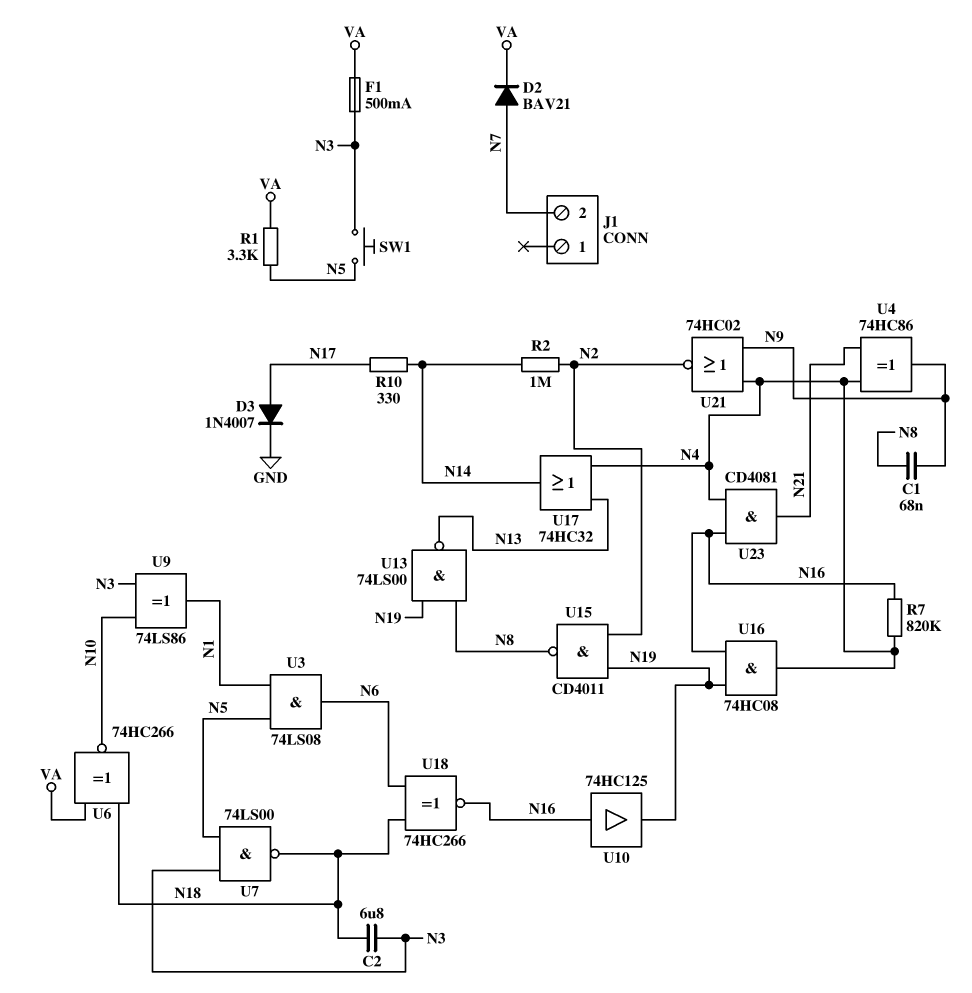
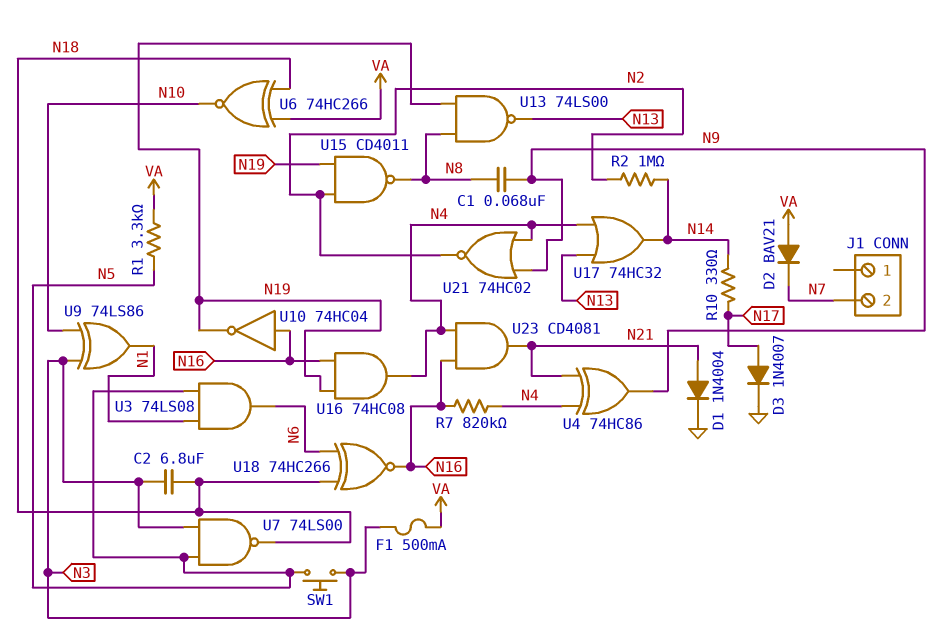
D1: none -> diode 1N4004 (A N21, K GND)
D2: diode BAV21 (A N7, K VA) -> diode BAV21 (A VA, K N7)
U10: buffer 74HC125 (in N16, out N19) -> NOT 74HC04 (in N16, out N19)

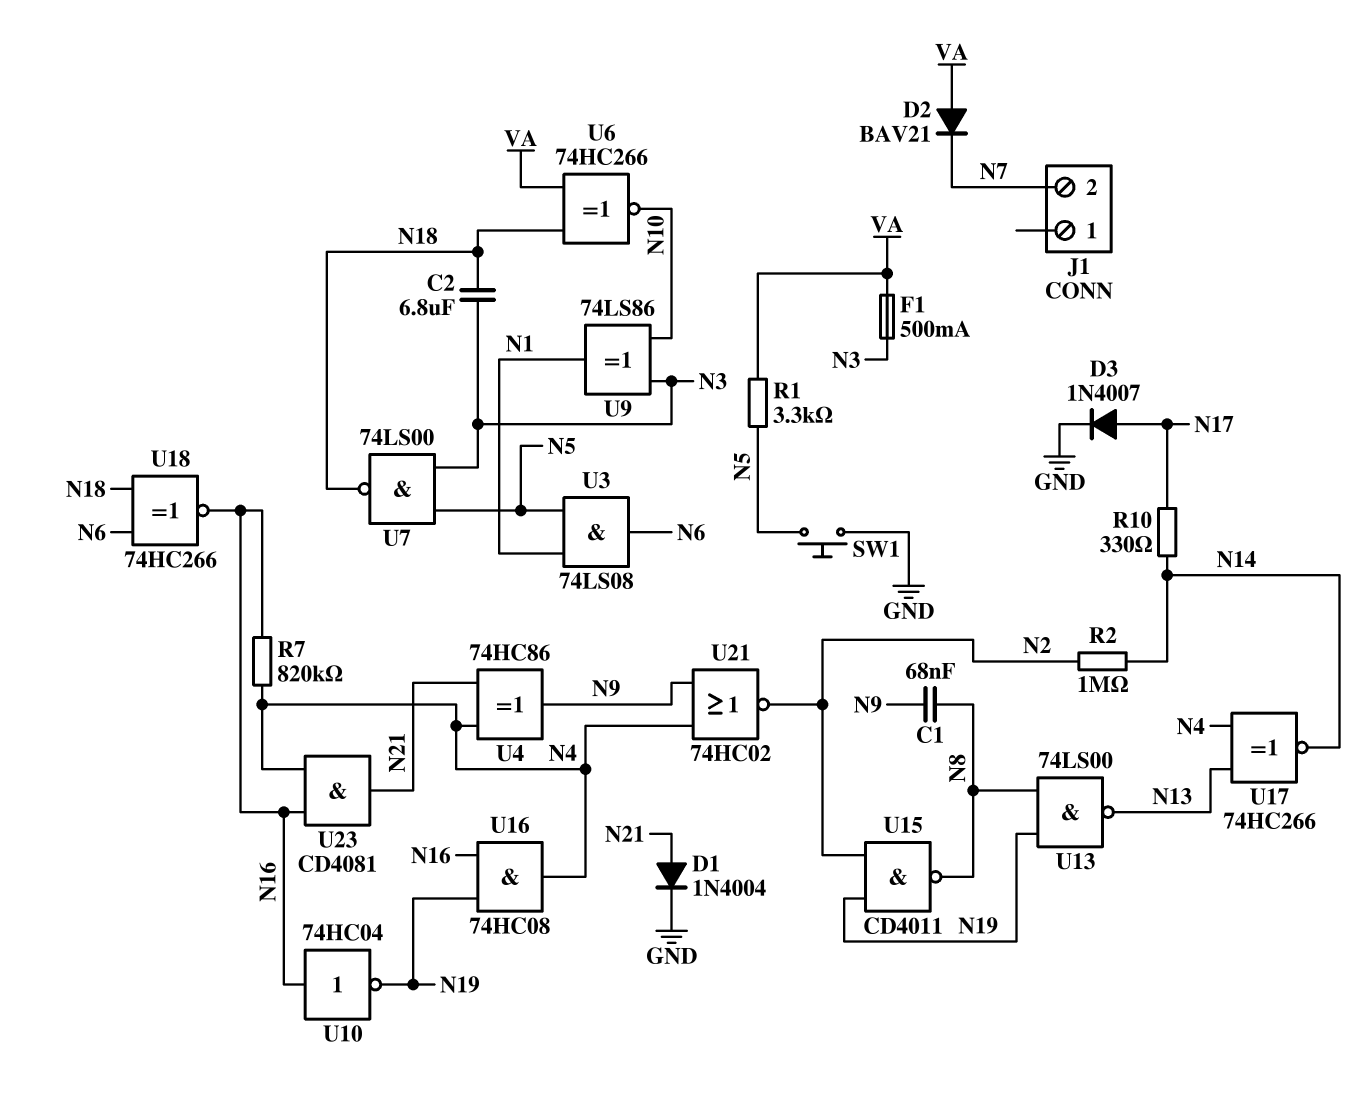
SW1: button (N3, N5) -> button (GND, N5)
U17: OR 74HC32 (in N4, in N13, out N14) -> XNOR 74HC266 (in N4, in N13, out N14)

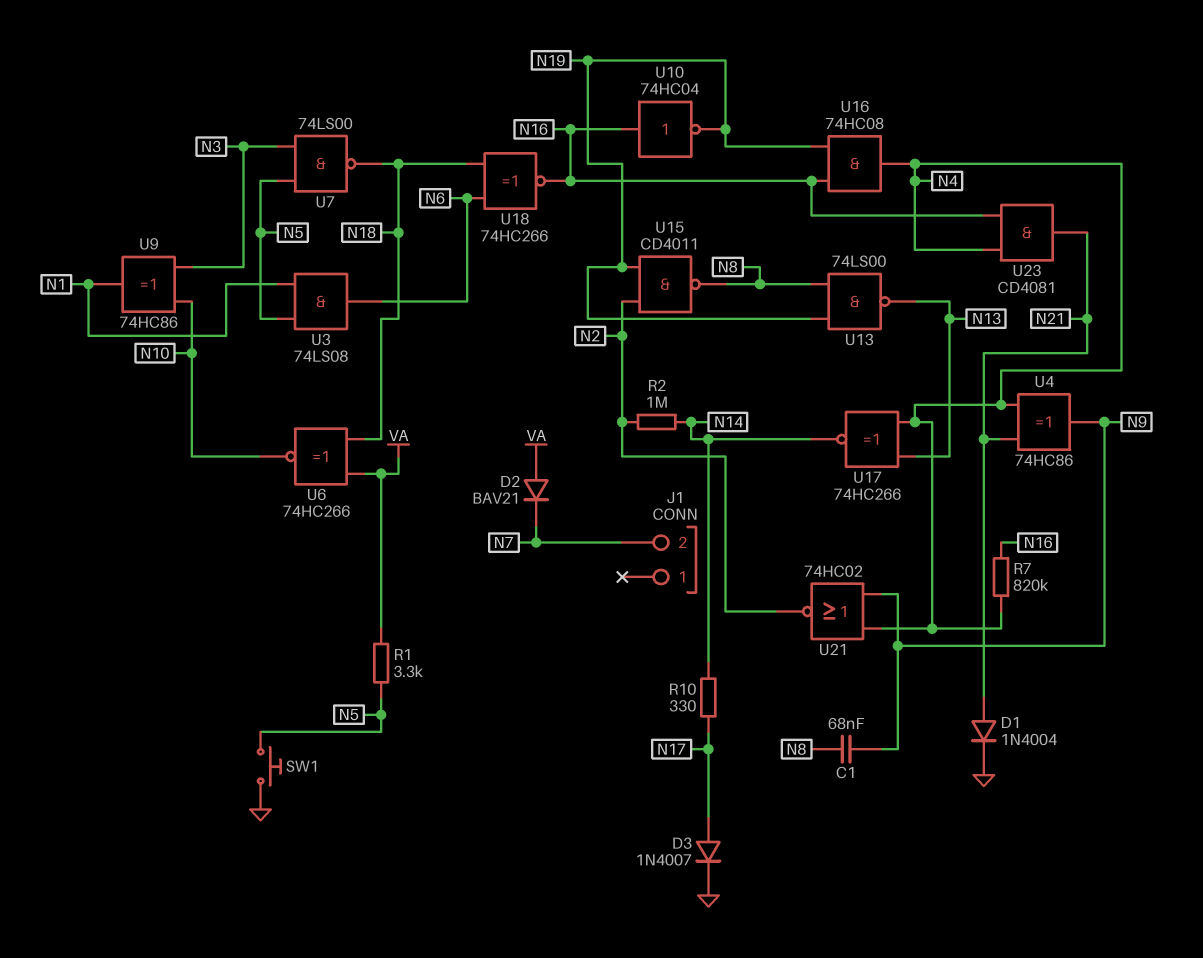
C2: 6.8uF (N3, N18) -> none
F1: 500mA (N3, VA) -> none
U9: XOR 74LS86 (in N3, in N10, out N1) -> XOR 74HC86 (in N3, in N10, out N1)

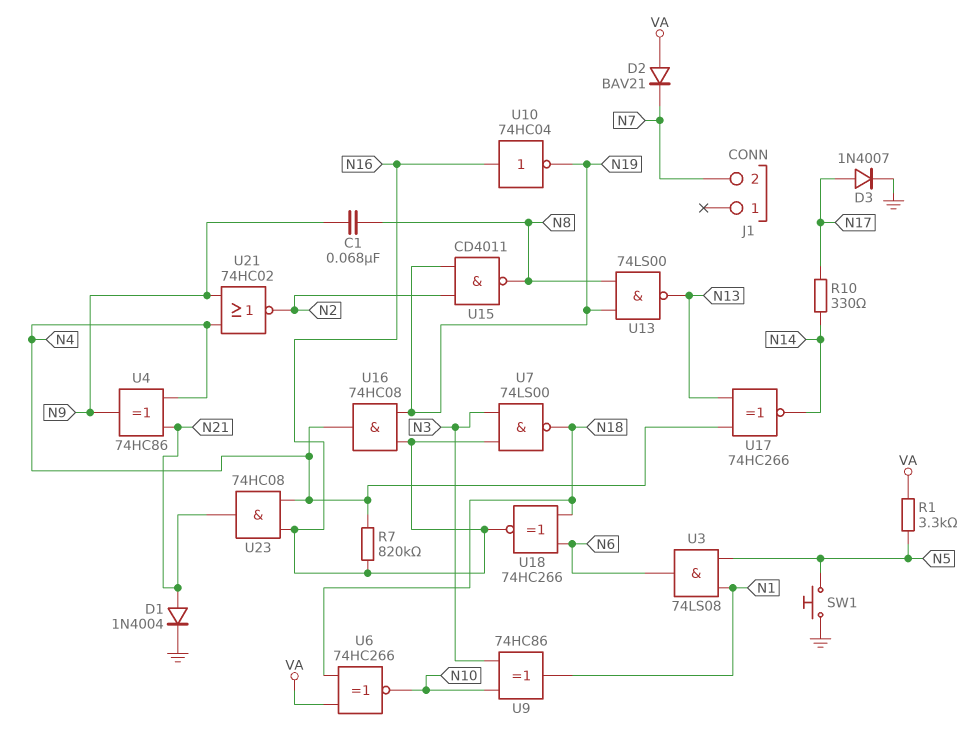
R2: 1M (N2, N14) -> none
U7: NAND 74LS00 (in N3, in N5, out N18) -> NAND 74LS00 (in N3, in N16, out N18)
U23: AND CD4081 (in N4, in N16, out N21) -> AND 74HC08 (in N4, in N16, out N21)

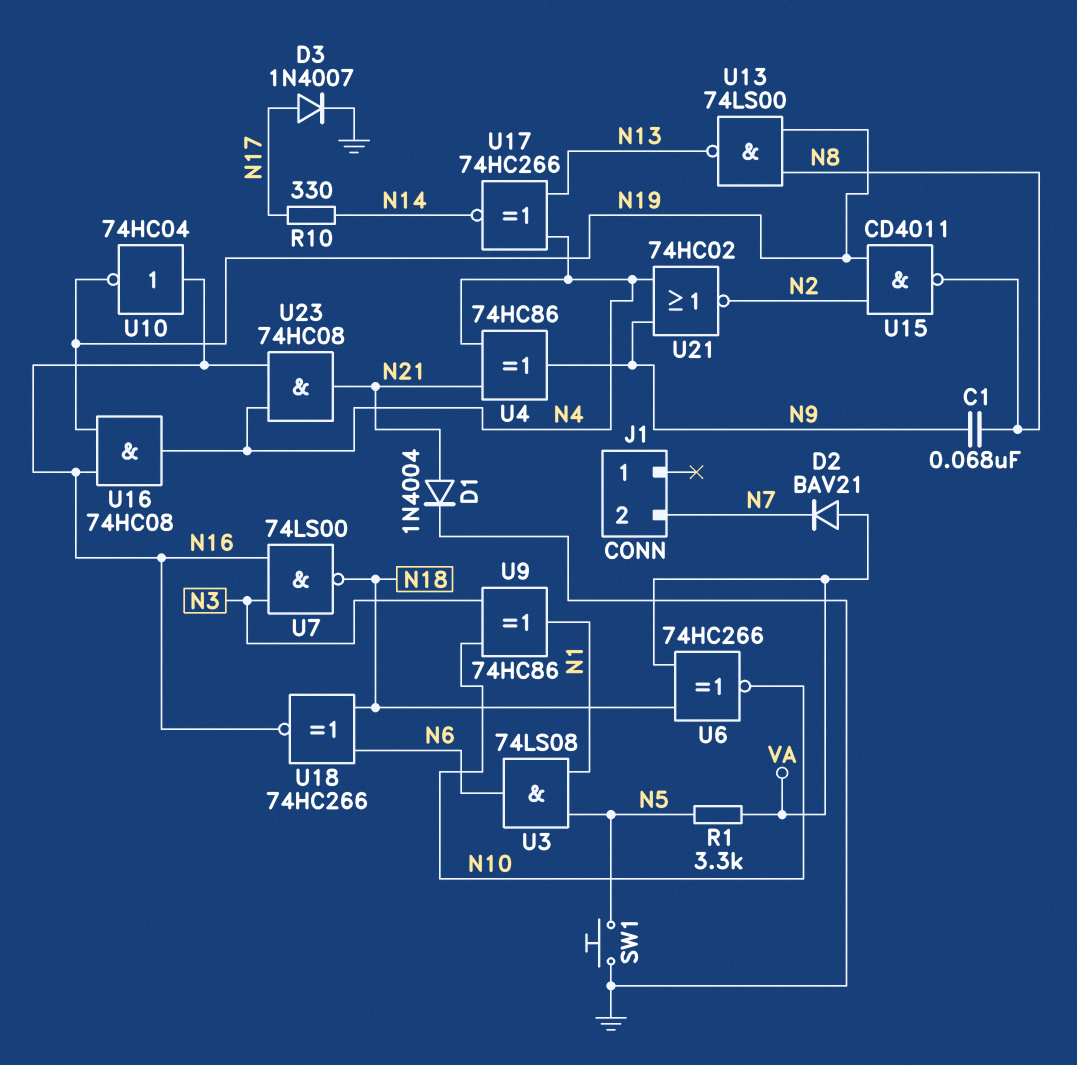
R7: 820k (N4, N16) -> none

